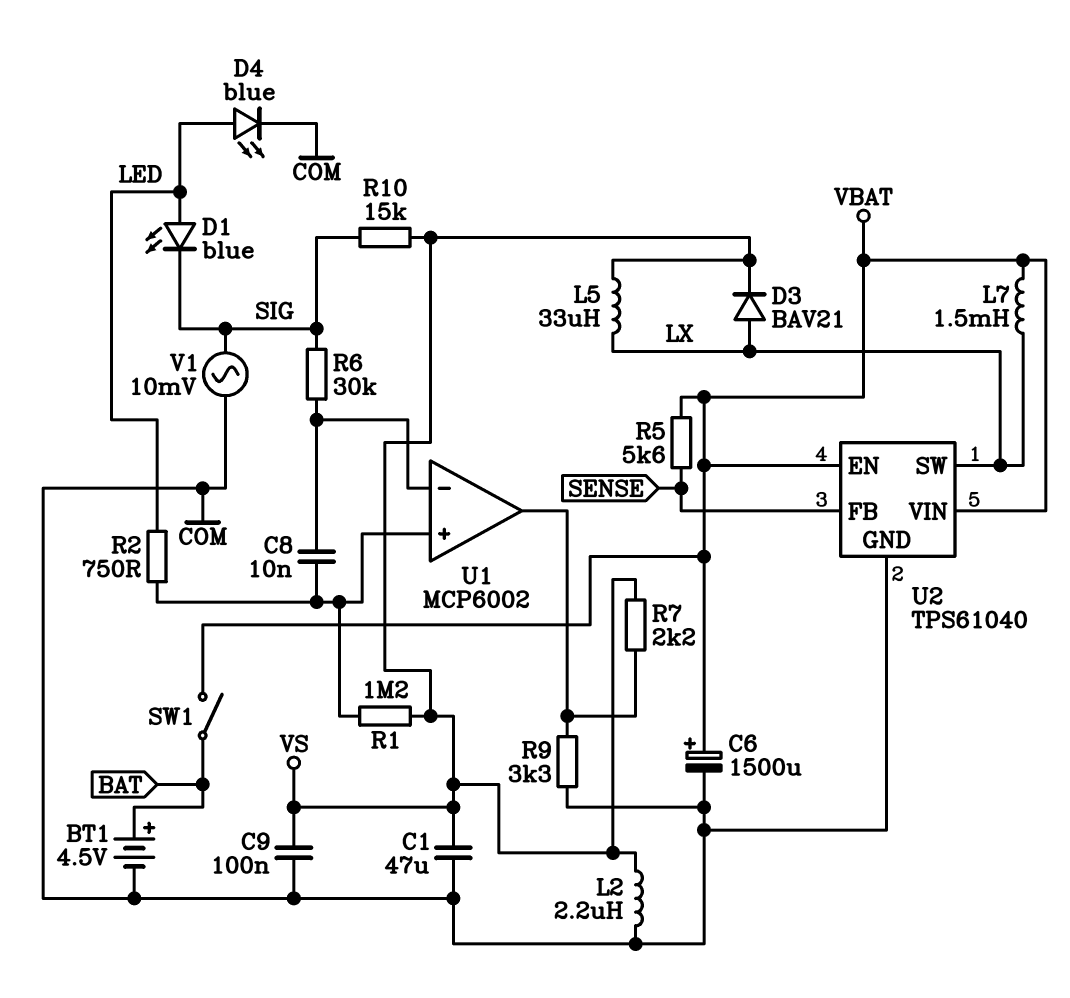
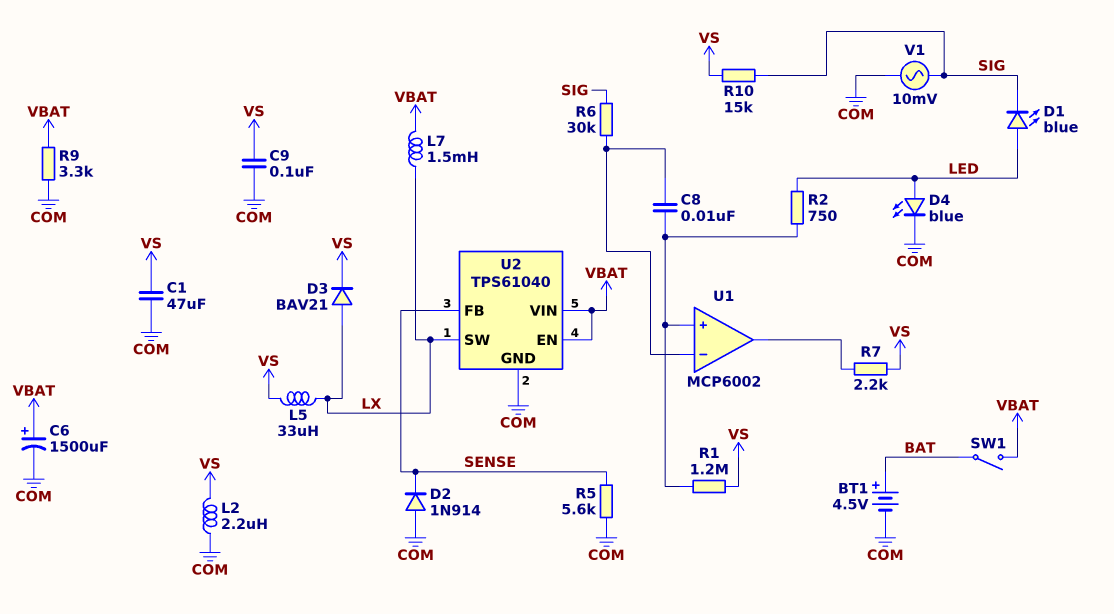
D2: none -> diode 1N914 (A COM, K SENSE)
R5: 5.6k (SENSE, VBAT) -> 5.6k (COM, SENSE)
R9: 3.3k (COM, U1/out) -> 3.3k (COM, VBAT)

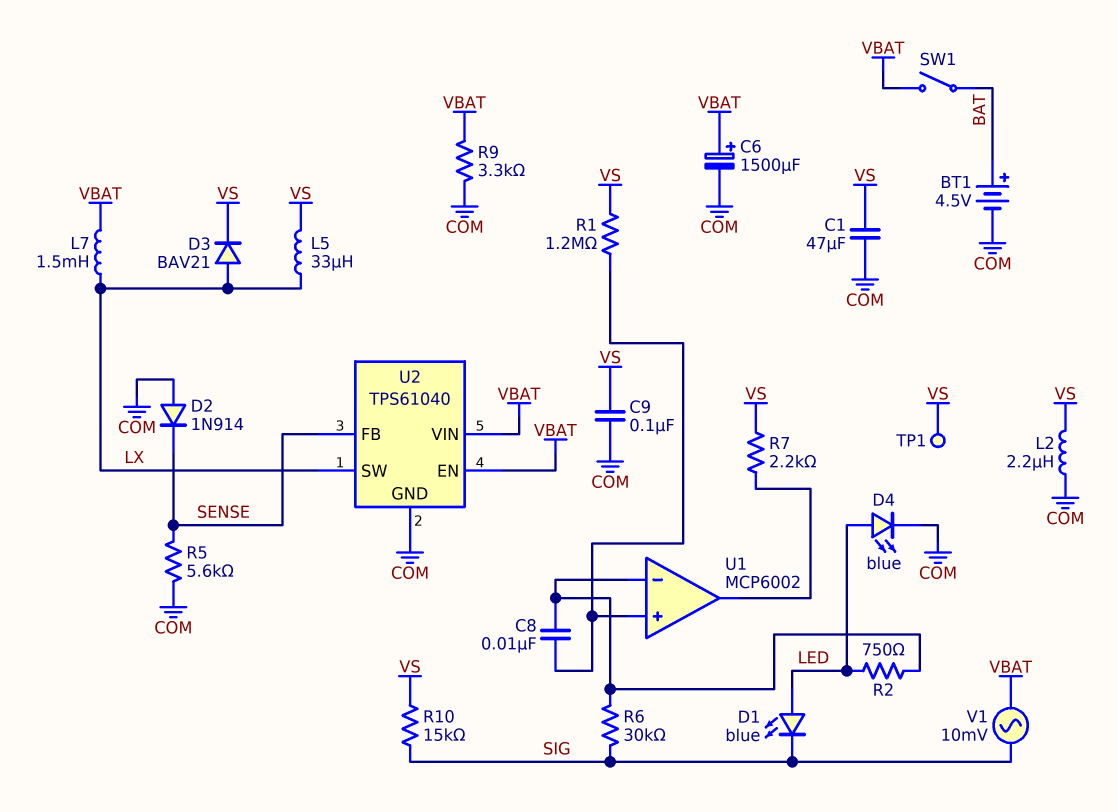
R2: 750 (LED, U1/in+) -> 750 (LED, U1/in-)
TP1: none -> test point (VS)
V1: AC 10mV (COM, SIG) -> AC 10mV (SIG, VBAT)

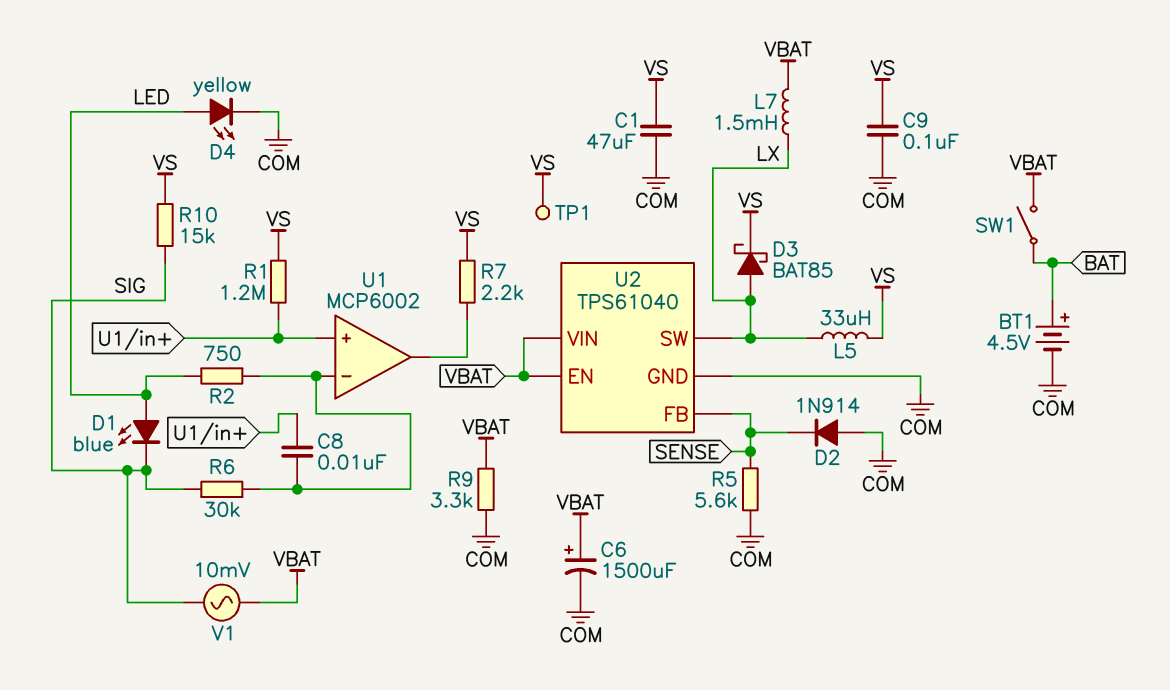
D3: diode BAV21 (A LX, K VS) -> schottky BAT85 (A LX, K VS)
D4: LED blue (A LED, K COM) -> LED yellow (A LED, K COM)
L2: 2.2uH (COM, VS) -> none

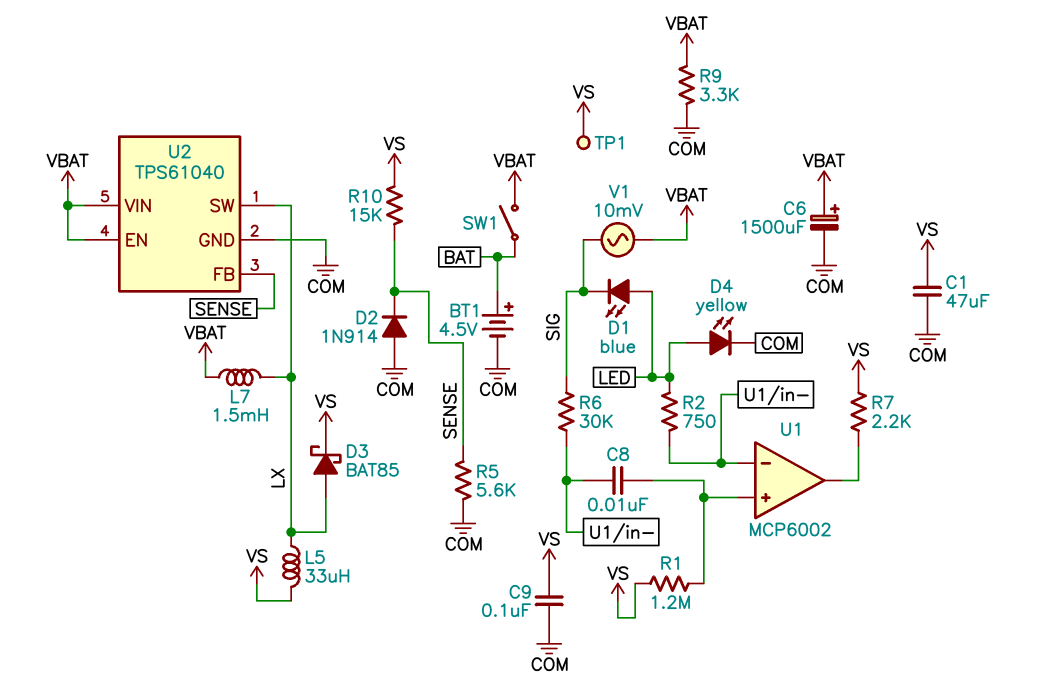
R10: 15k (SIG, VS) -> 15k (SENSE, VS)

